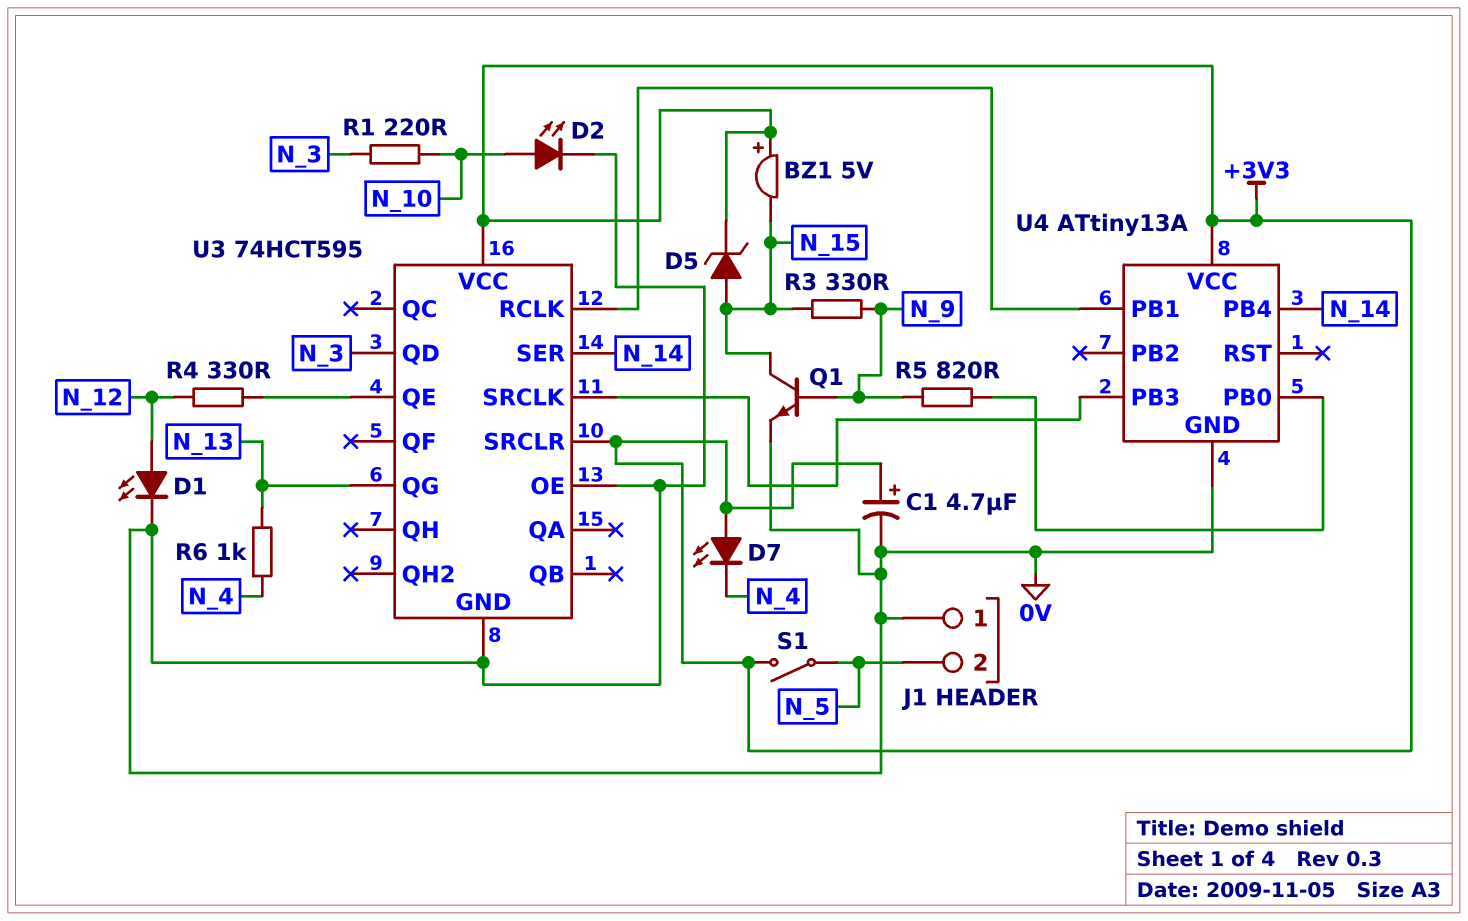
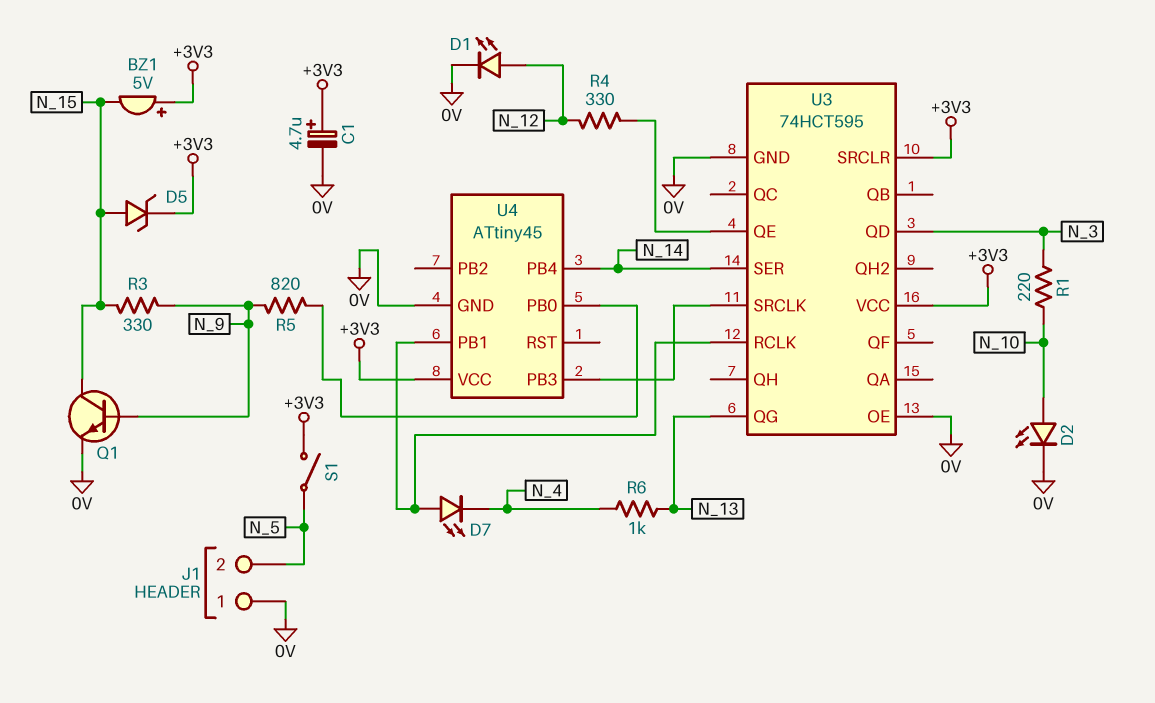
D7: LED (A +3V3, K N_4) -> LED (A U3/RCLK, K N_4)
U4: ATtiny13A -> ATtiny45

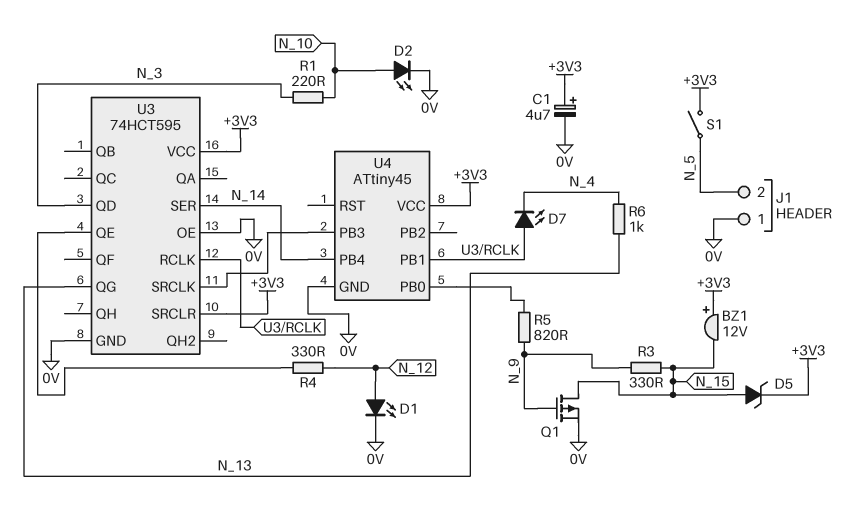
BZ1: buzzer 5V (plus +3V3, minus N_15) -> buzzer 12V (plus +3V3, minus N_15)
Q1: NPN (B N_9, C N_15, E 0V) -> PMOS (G N_9, D N_15, S 0V)

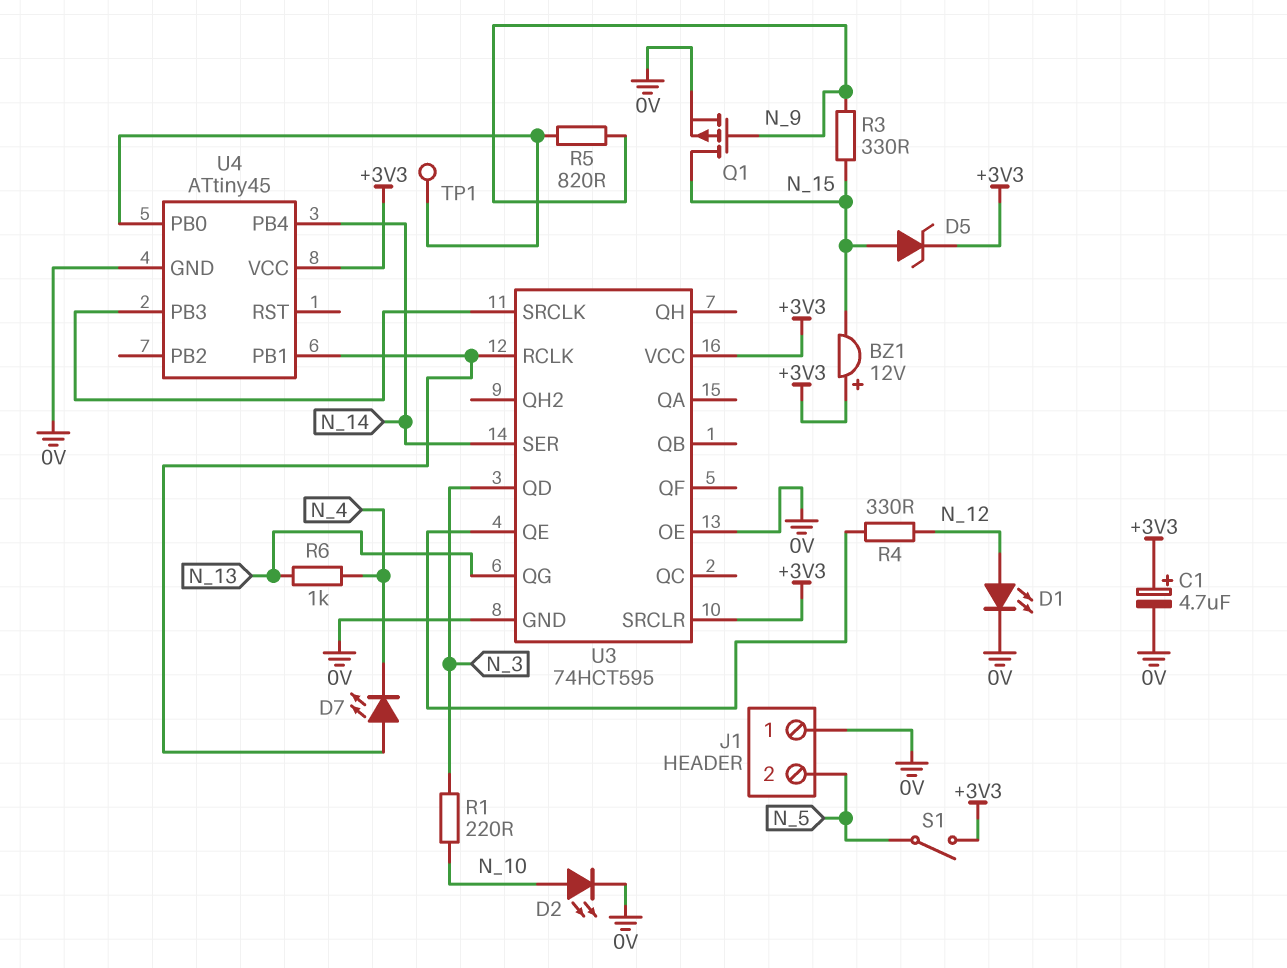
TP1: none -> test point (U4/PB0)

